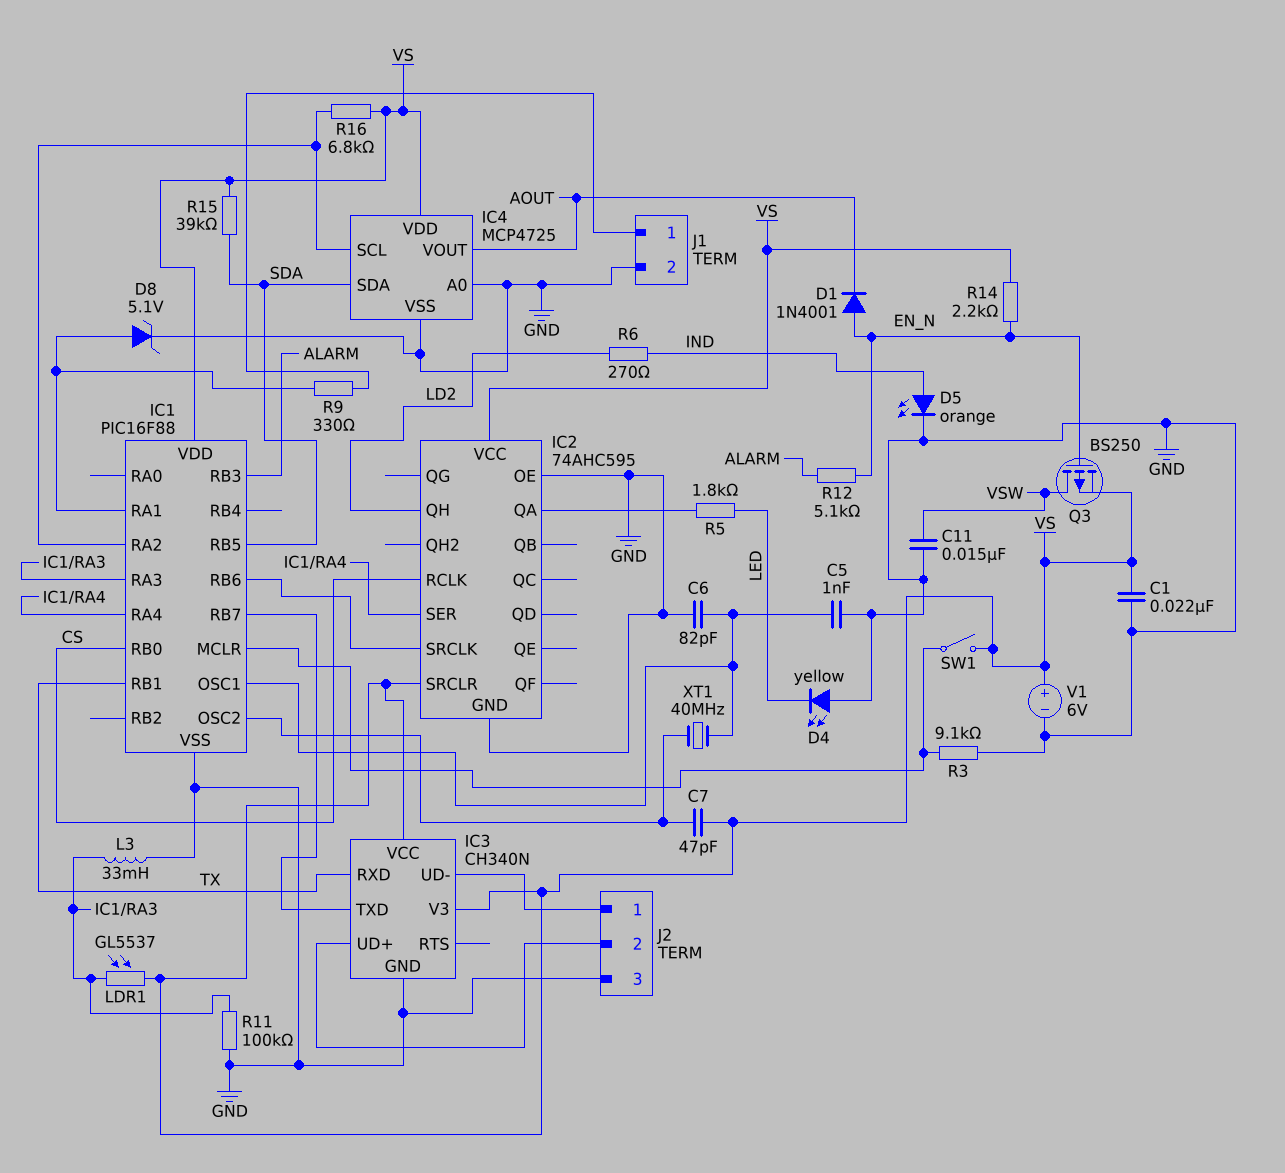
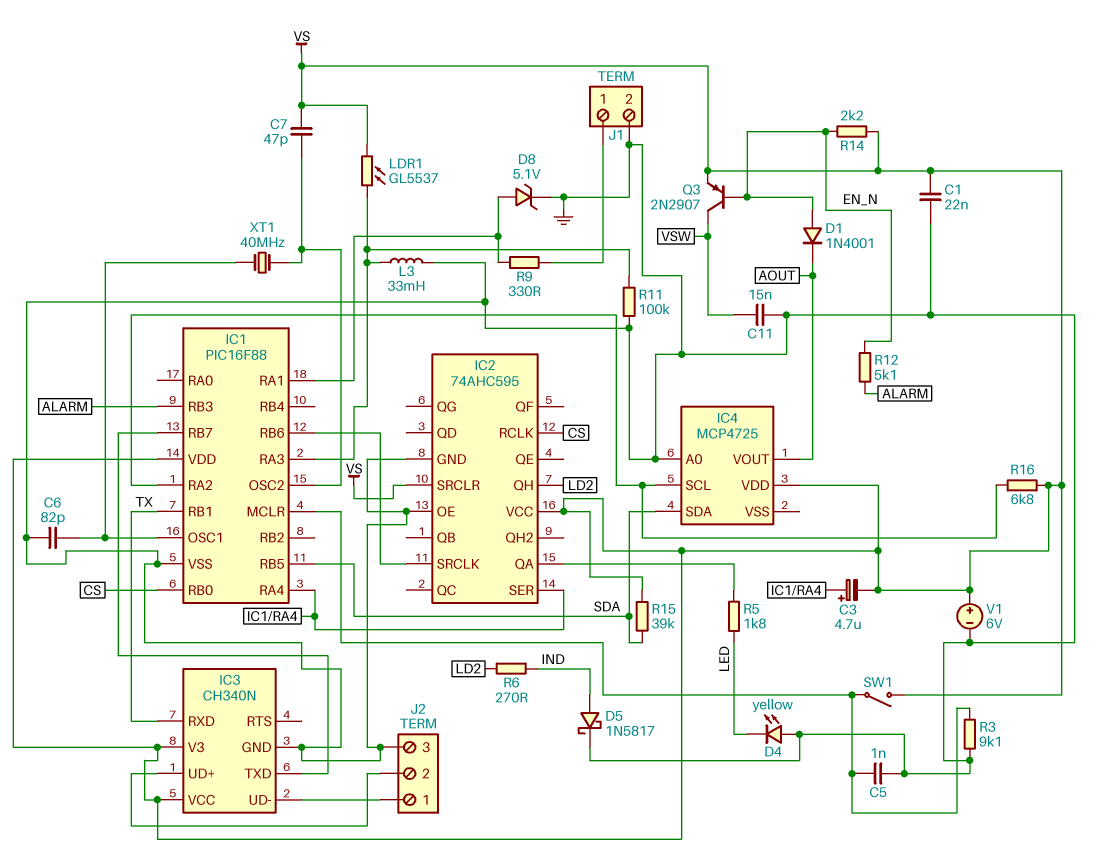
C3: none -> 4.7uF (plus IC1/RA4, minus VS)
C5: 1nF (GND, IC1/OSC1) -> 1nF (GND, IC1/MCLR)
D5: LED orange (A IND, K GND) -> schottky 1N5817 (A IND, K GND)
IC4 pin VSS: GND -> none
Q3: PMOS BS250 (G EN_N, D VSW, S VS) -> PNP 2N2907 (B EN_N, C VSW, E VS)

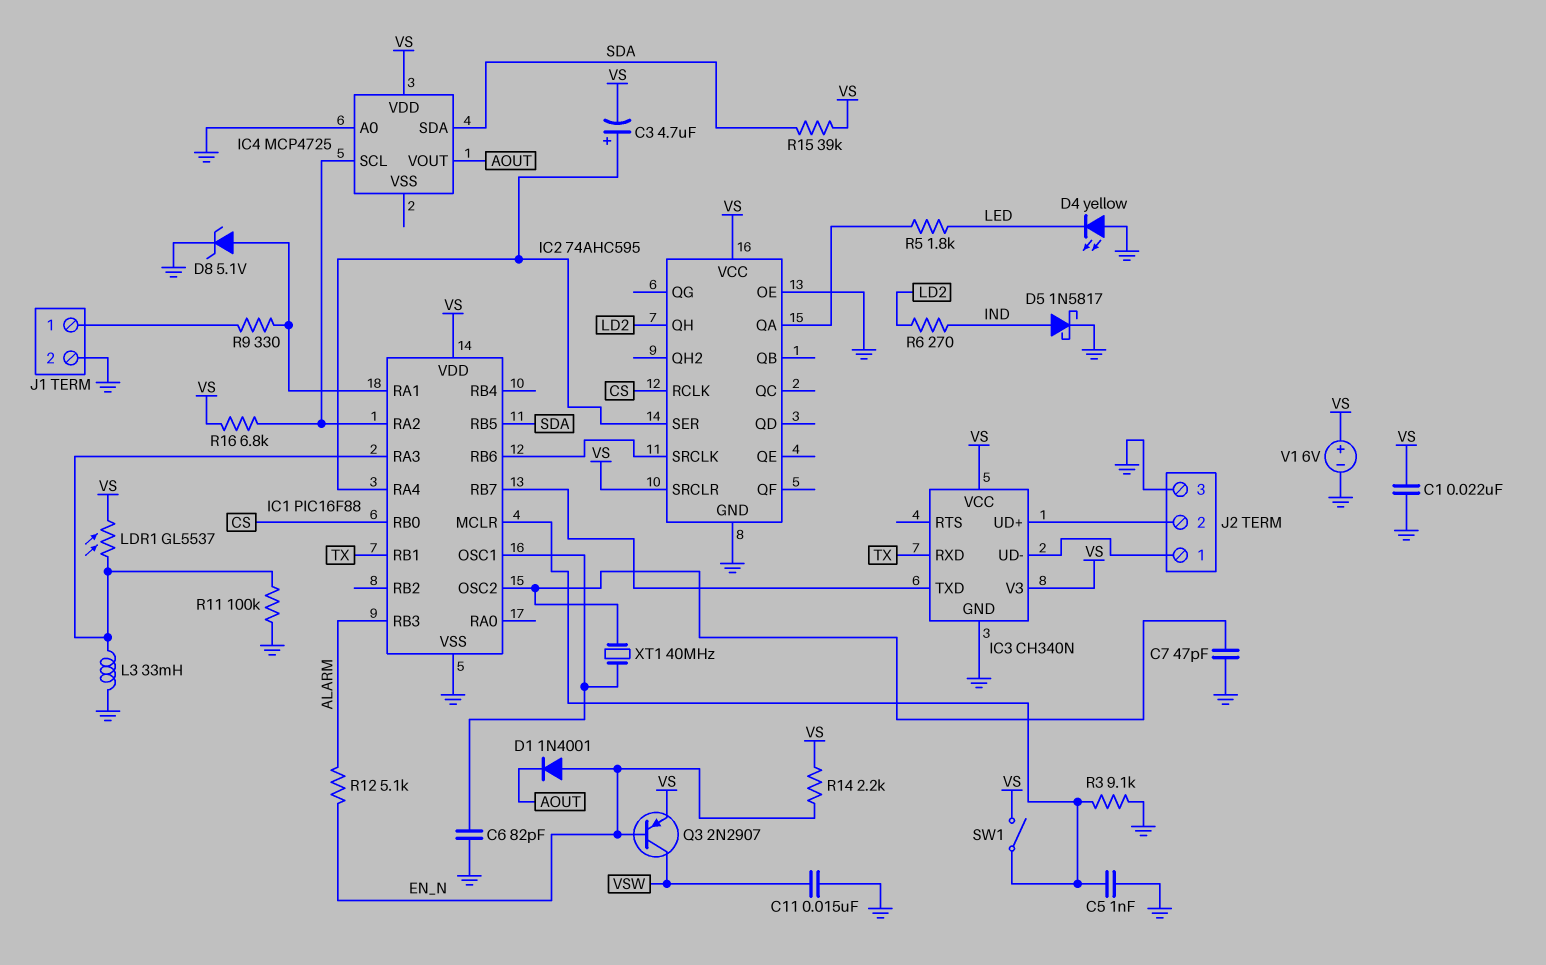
C7: 47pF (IC1/OSC2, VS) -> 47pF (GND, IC1/OSC2)

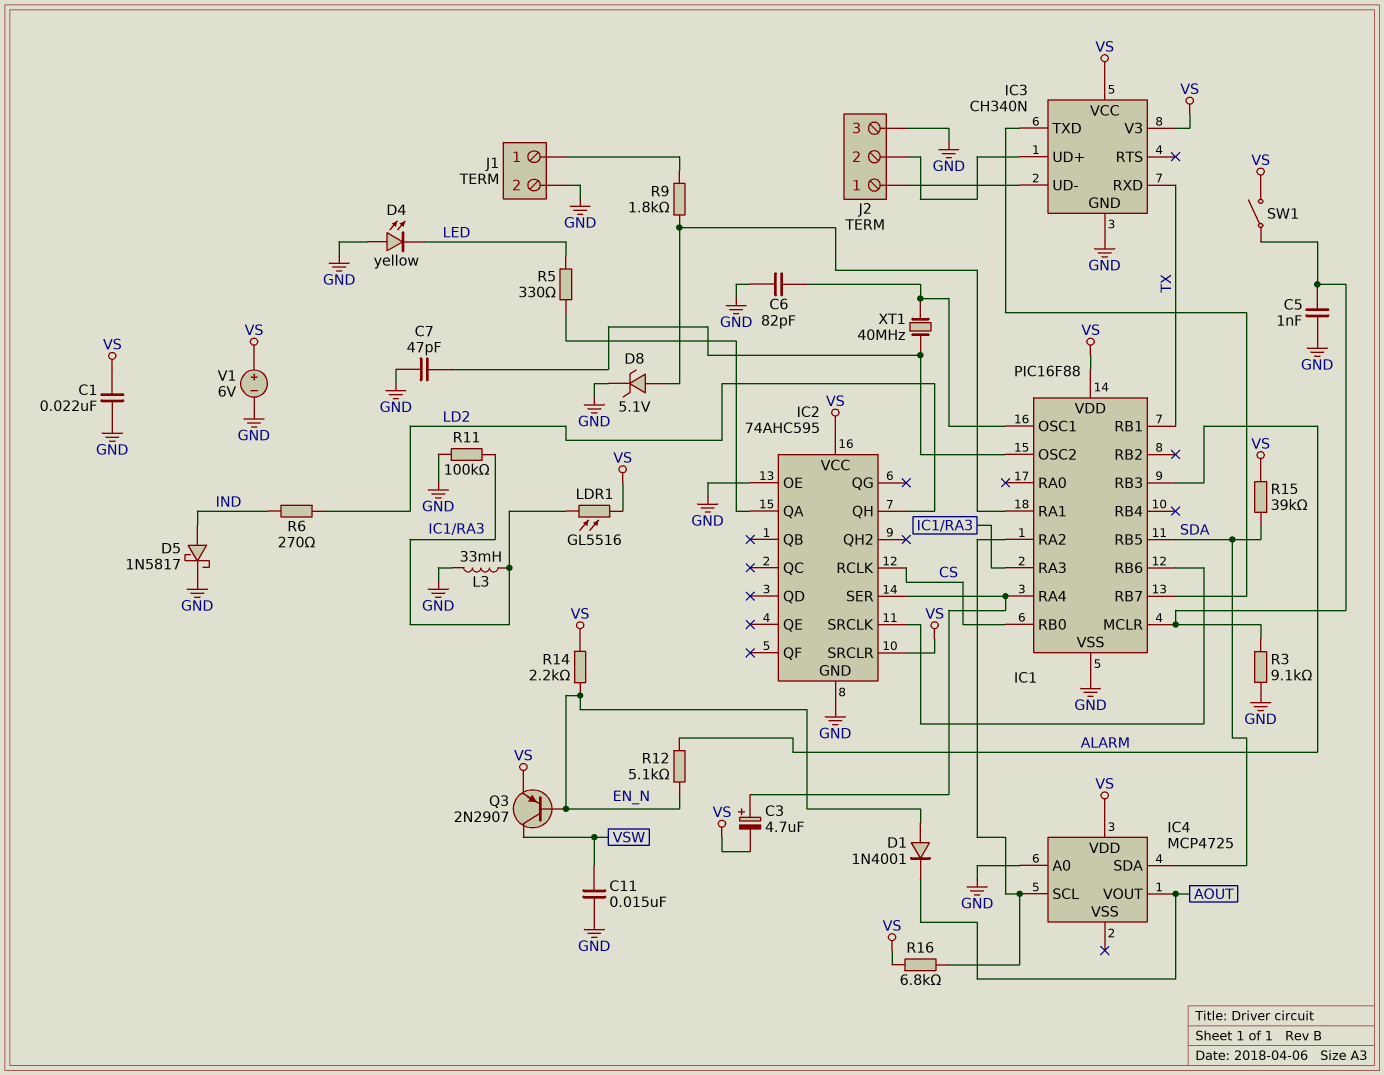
LDR1: GL5537 (IC1/RA3, VS) -> GL5516 (IC1/RA3, VS)
R5: 1.8k (IC2/QA, LED) -> 330 (IC2/QA, LED)
R9: 330 (IC1/RA1, J1/1) -> 1.8k (IC1/RA1, J1/1)

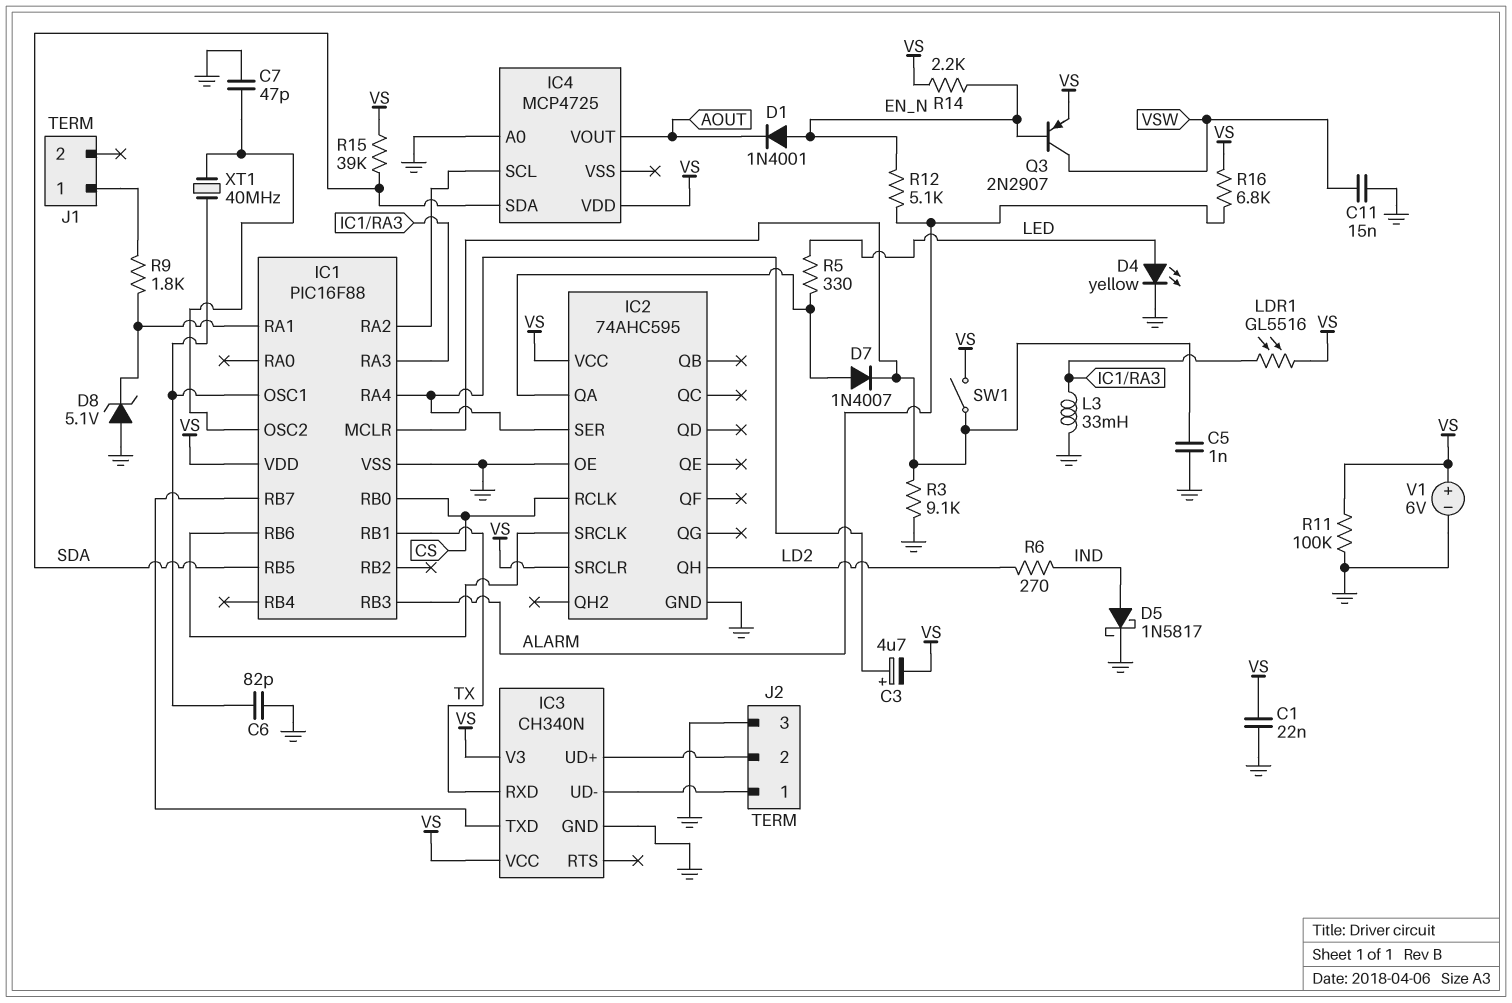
D4: LED yellow (A GND, K LED) -> LED yellow (A LED, K GND)
D7: none -> diode 1N4007 (A IC2/QA, K IC1/MCLR)
D8: zener 5.1V (A IC1/RA1, K GND) -> zener 5.1V (A GND, K IC1/RA1)
J1 pin 2: GND -> none
R11: 100k (GND, IC1/RA3) -> 100k (GND, VS)
R16: 6.8k (IC1/RA2, VS) -> 6.8k (ALARM, VS)

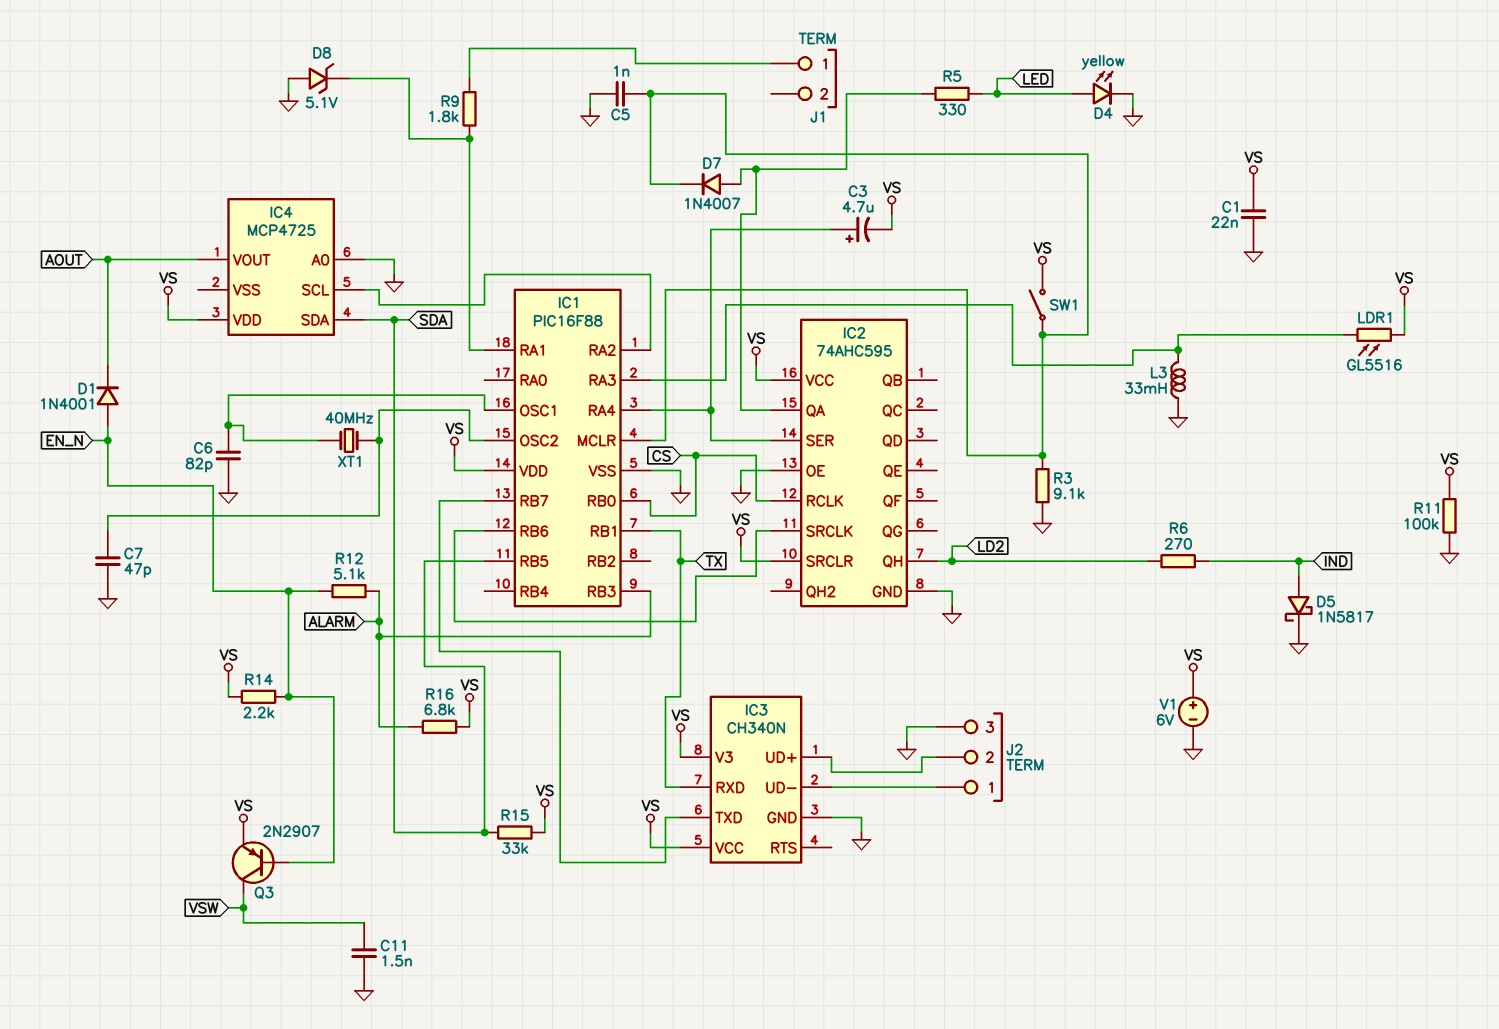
C11: 15nF (GND, VSW) -> 1.5nF (GND, VSW)
R15: 39k (SDA, VS) -> 33k (SDA, VS)

